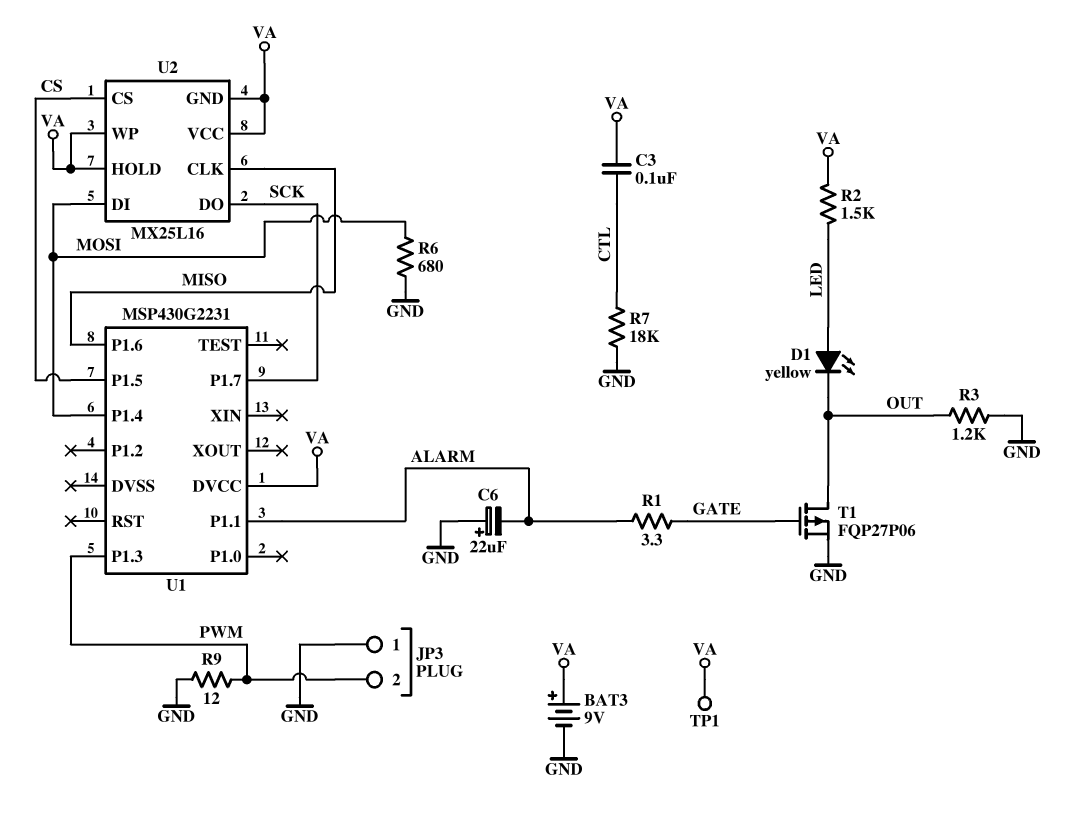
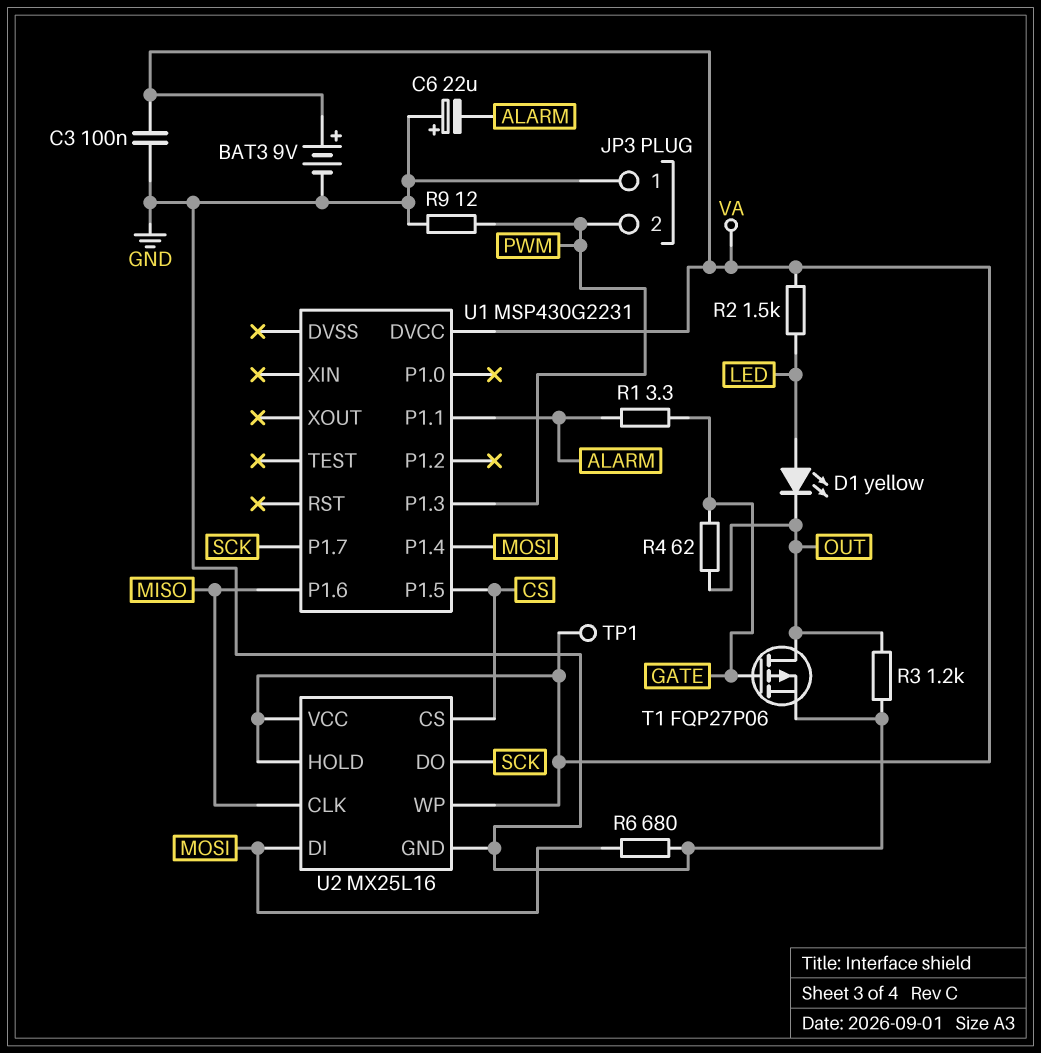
C3: 100nF (CTL, VA) -> 100nF (GND, VA)
R4: none -> 62 (GATE, OUT)
R7: 18k (CTL, GND) -> none
U2 pin GND: VA -> GND

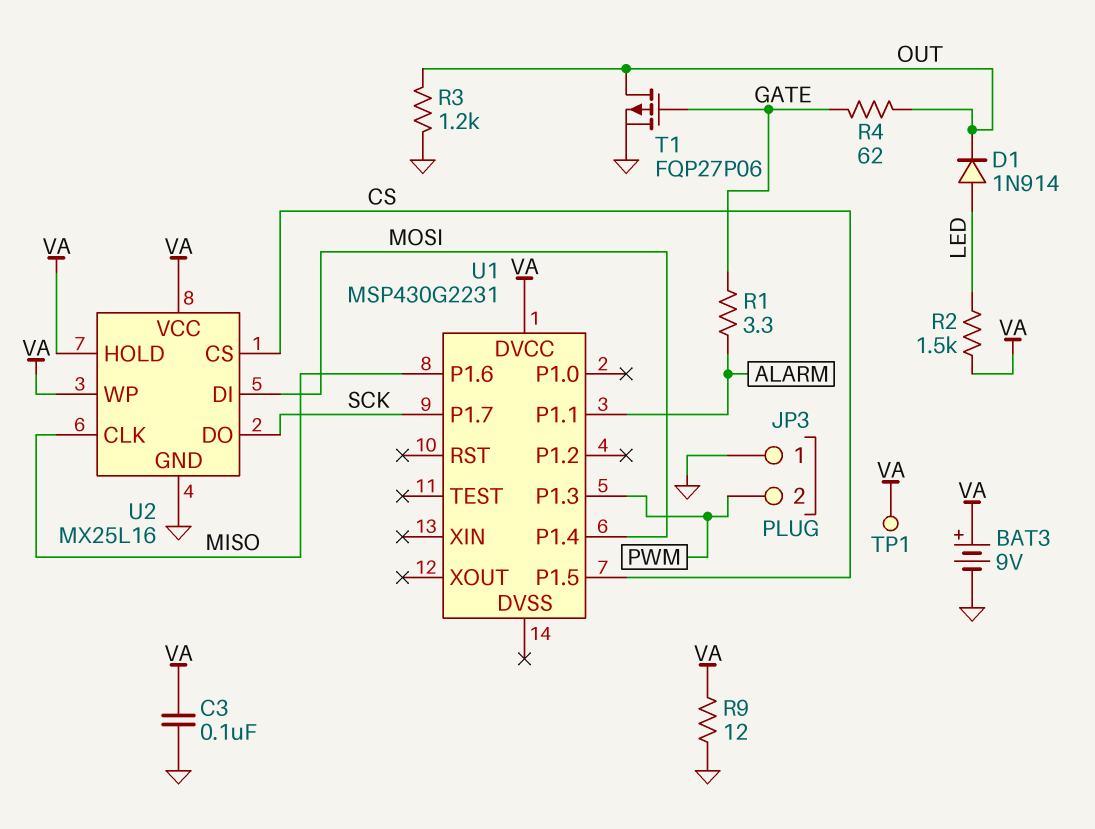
C6: 22uF (plus GND, minus ALARM) -> none
D1: LED yellow (A LED, K OUT) -> diode 1N914 (A LED, K OUT)
R6: 680 (GND, MOSI) -> none
R9: 12 (GND, PWM) -> 12 (GND, VA)

